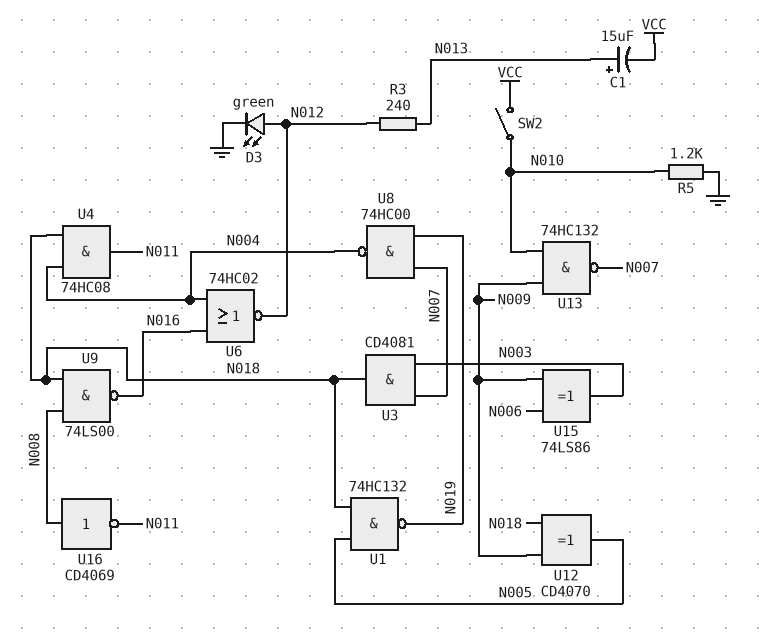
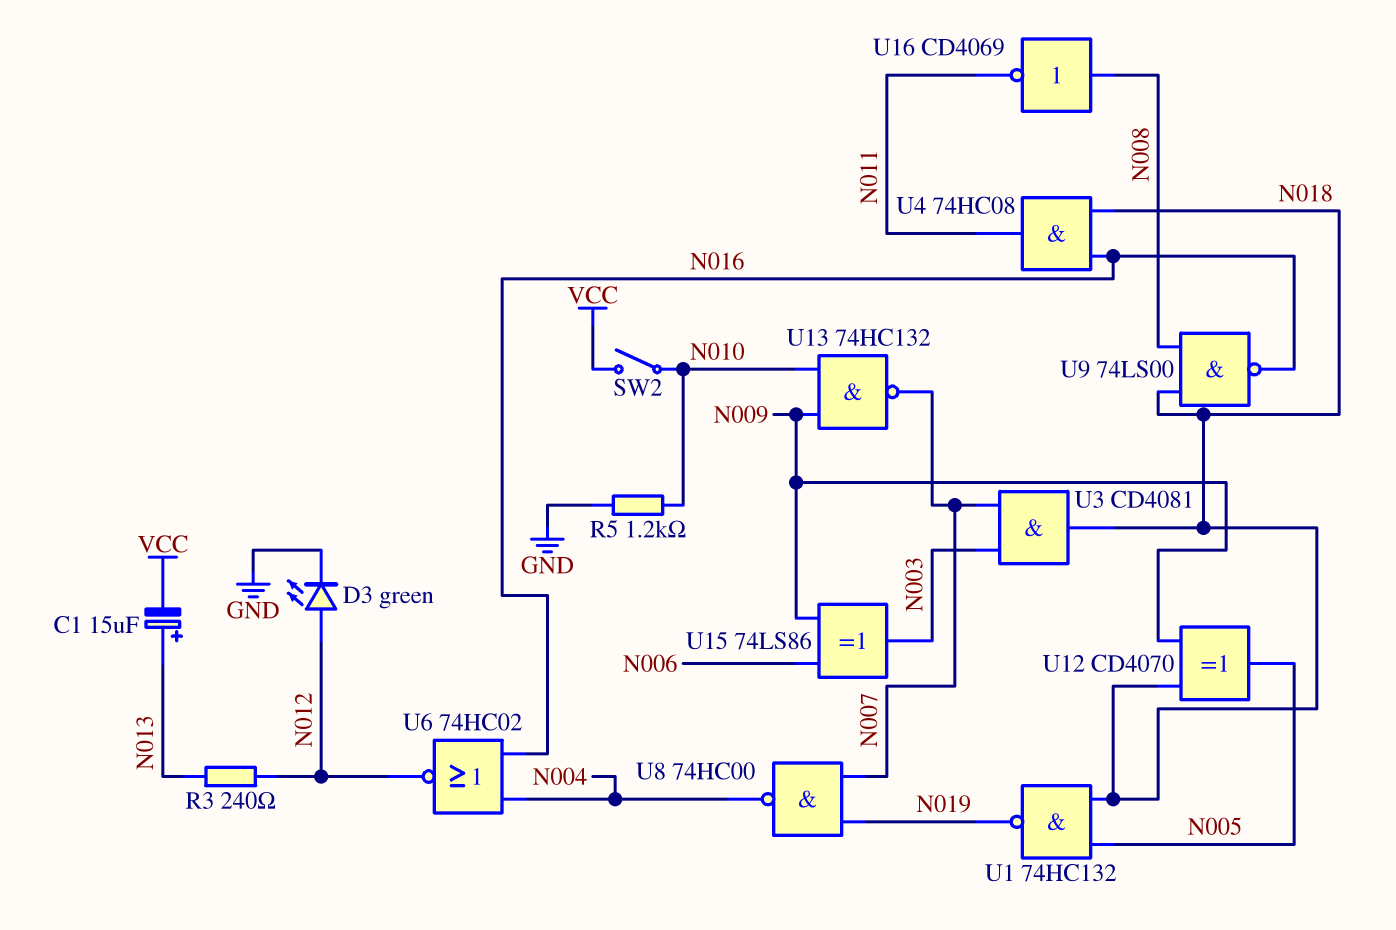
U4: AND 74HC08 (in N004, in N018, out N011) -> AND 74HC08 (in N016, in N018, out N011)

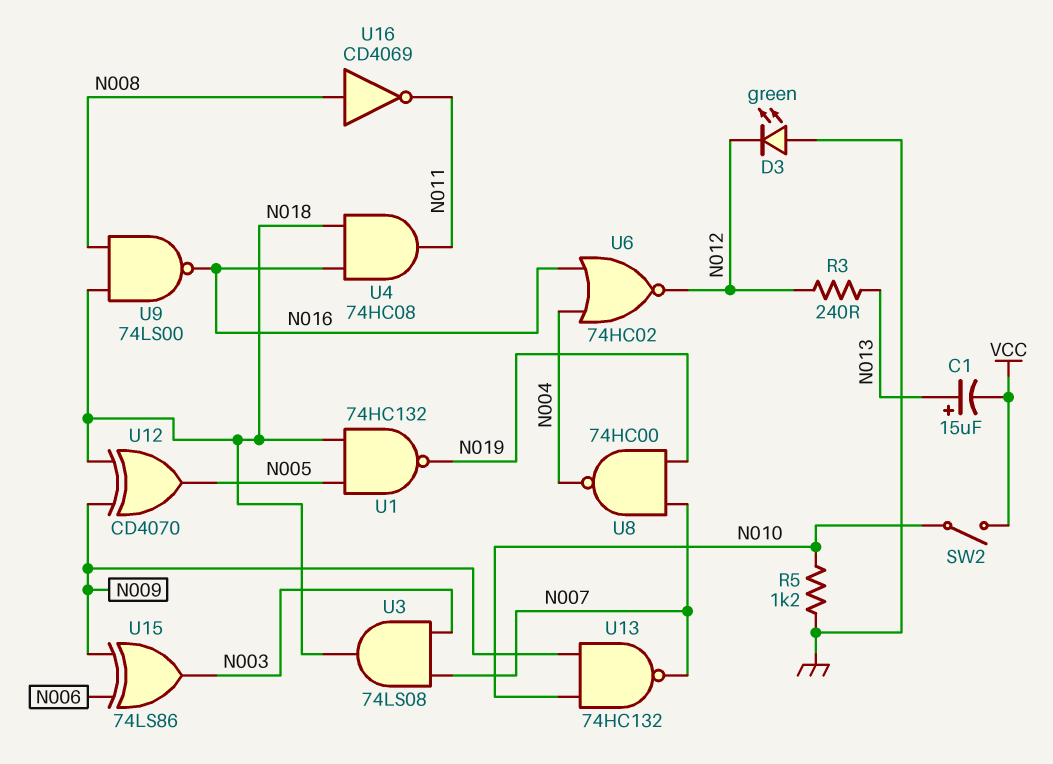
D3: LED green (A N012, K GND) -> LED green (A GND, K N012)
U3: AND CD4081 (in N003, in N007, out N018) -> AND 74LS08 (in N003, in N007, out N018)

